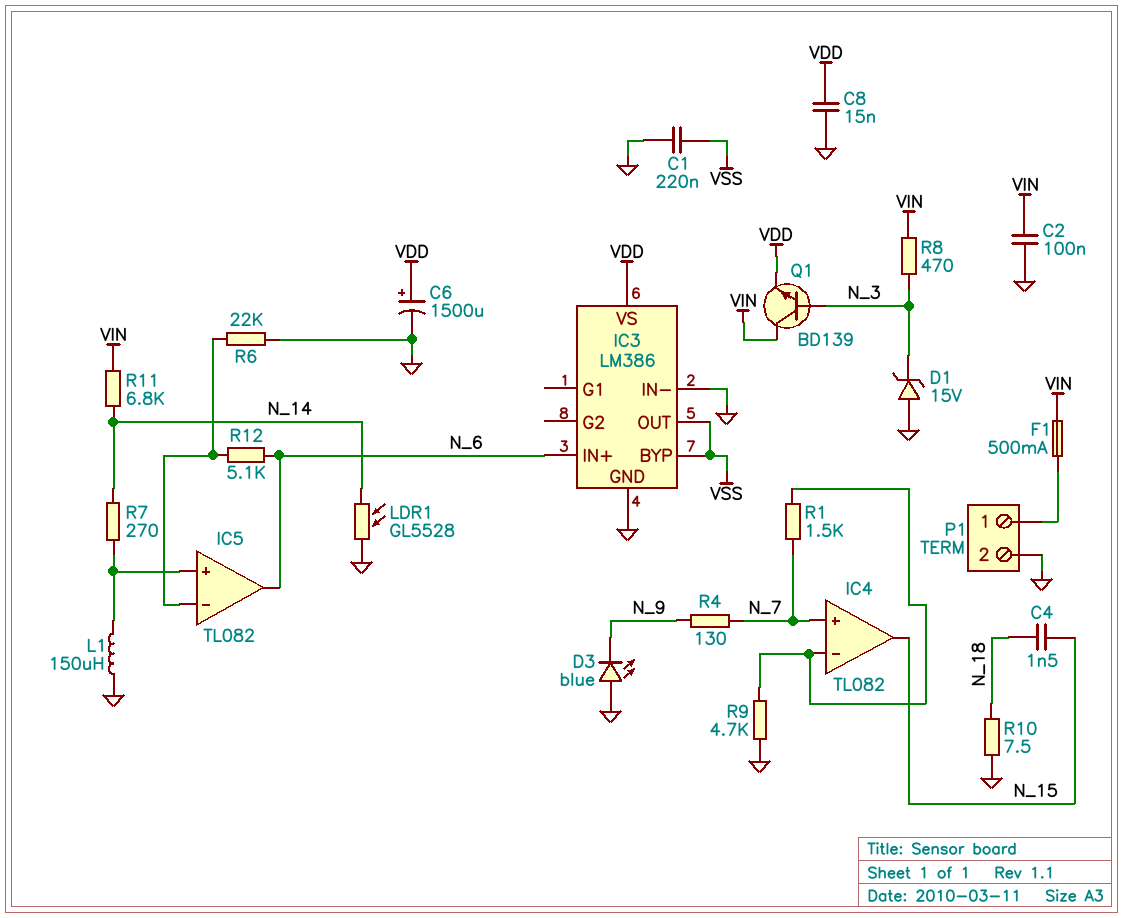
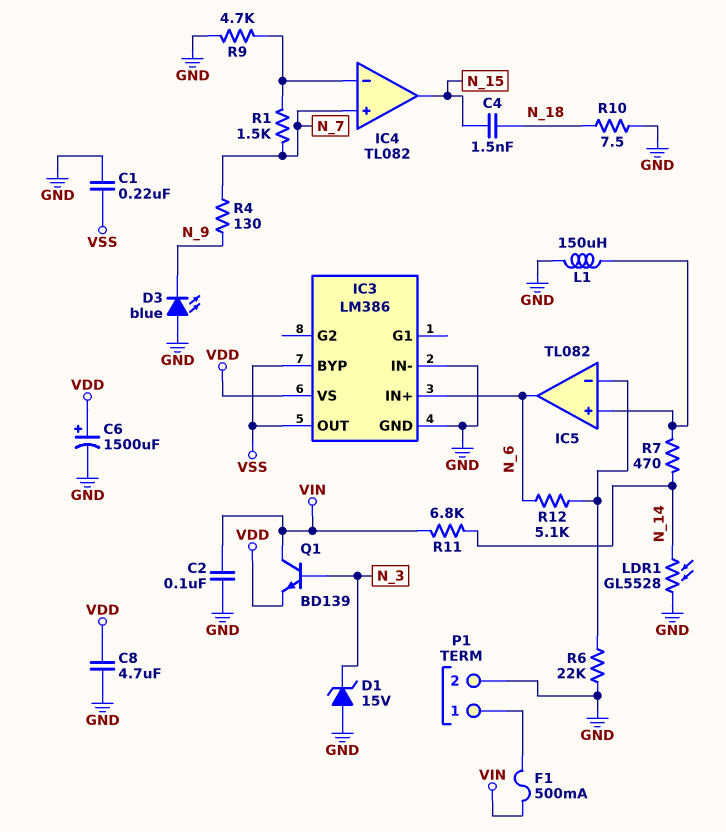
C8: 15nF (GND, VDD) -> 4.7uF (GND, VDD)
R7: 270 (IC5/in+, N_14) -> 470 (IC5/in+, N_14)
R8: 470 (N_3, VIN) -> none

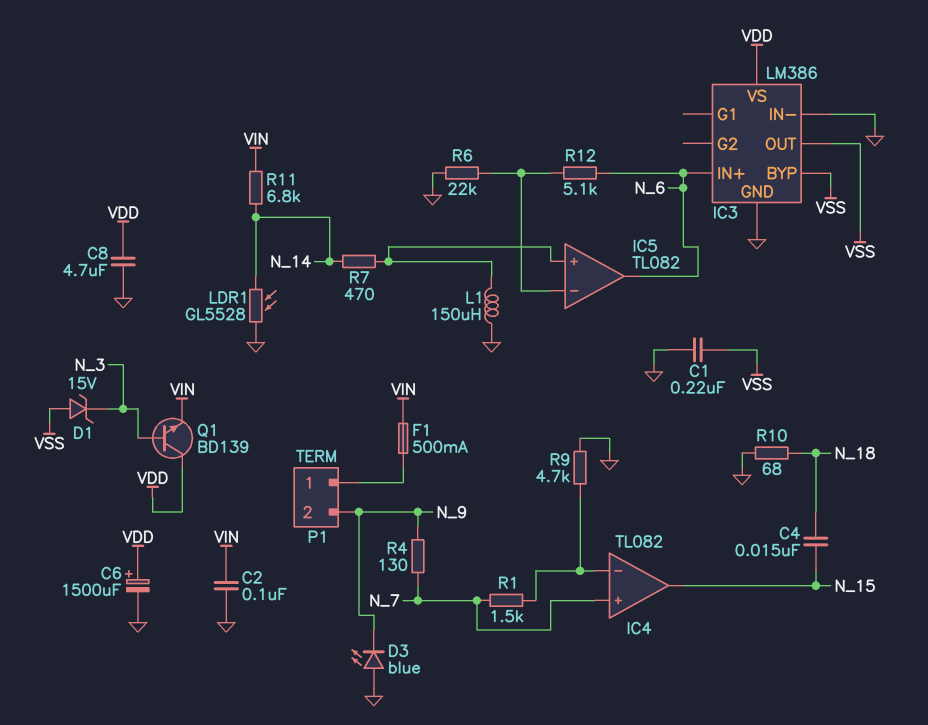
C4: 1.5nF (N_15, N_18) -> 15nF (N_15, N_18)
D1: zener 15V (A GND, K N_3) -> zener 15V (A VSS, K N_3)
P1 pin 2: GND -> N_9
Q1: NPN BD139 (B N_3, C VIN, E VDD) -> NPN BD139 (B N_3, C VDD, E VIN)
R10: 7.5 (GND, N_18) -> 68 (GND, N_18)

